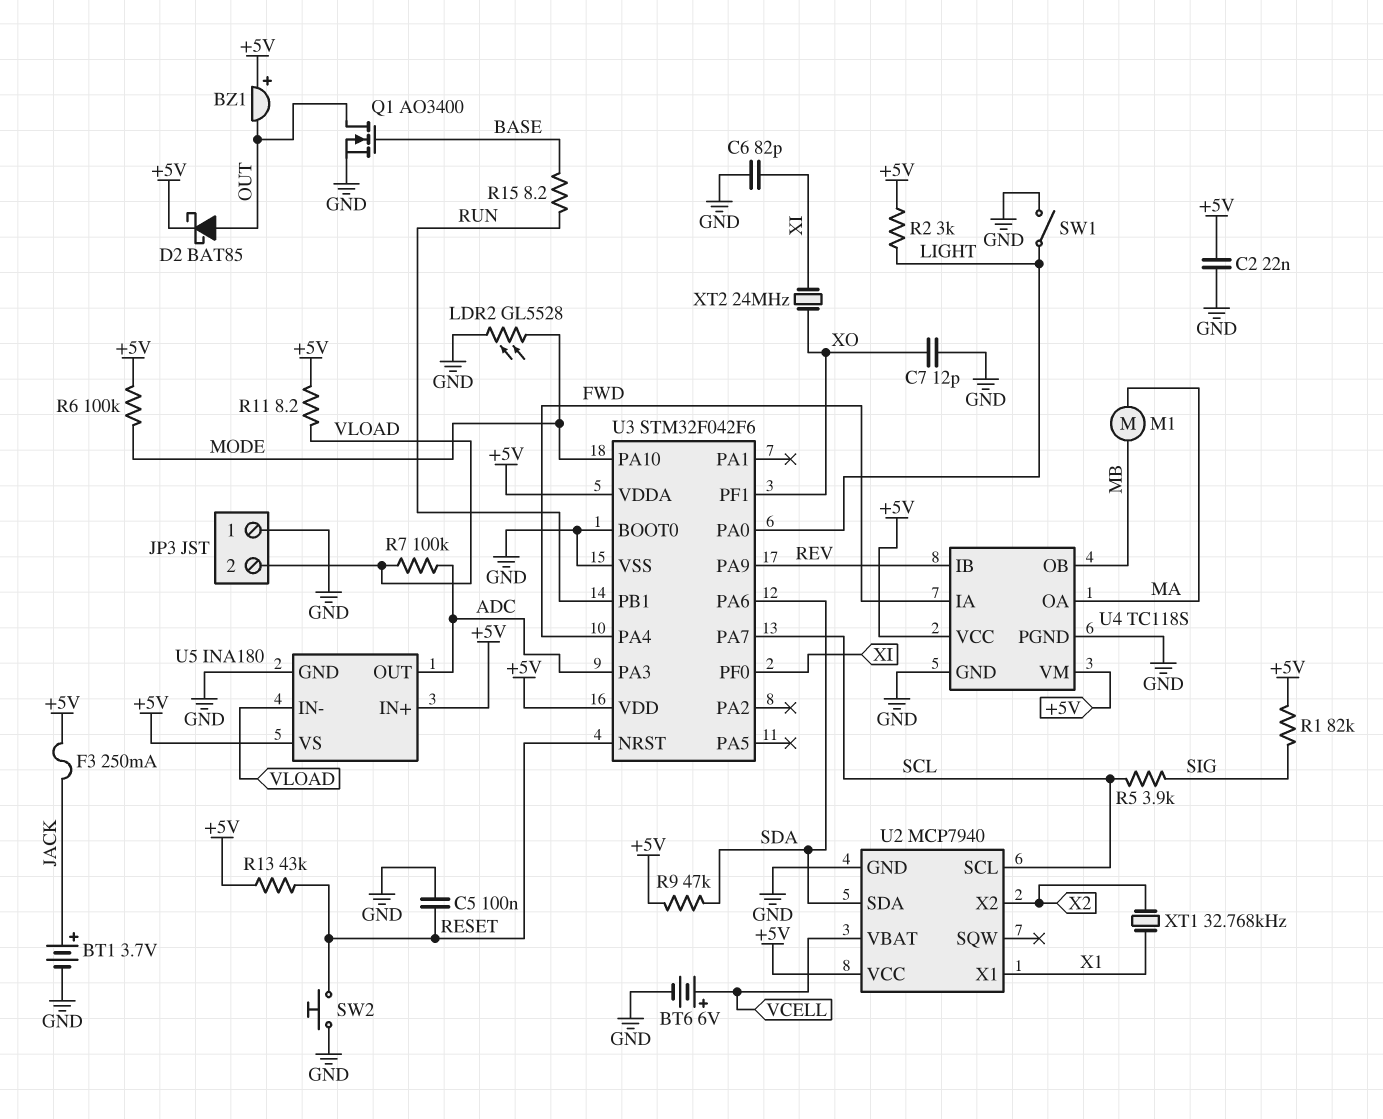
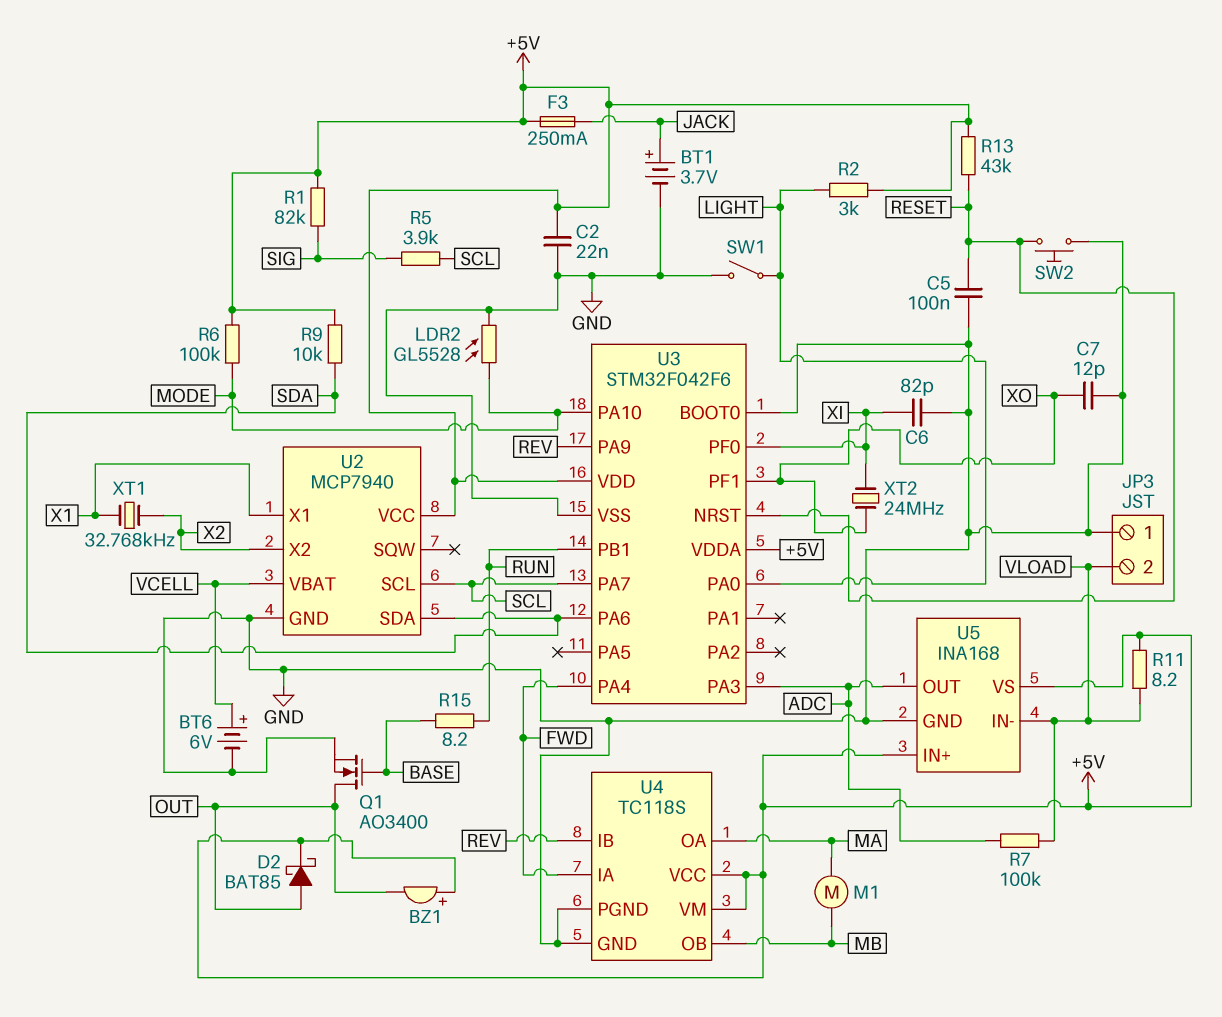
R9: 47k (+5V, SDA) -> 10k (+5V, SDA)
U5: INA180 -> INA168

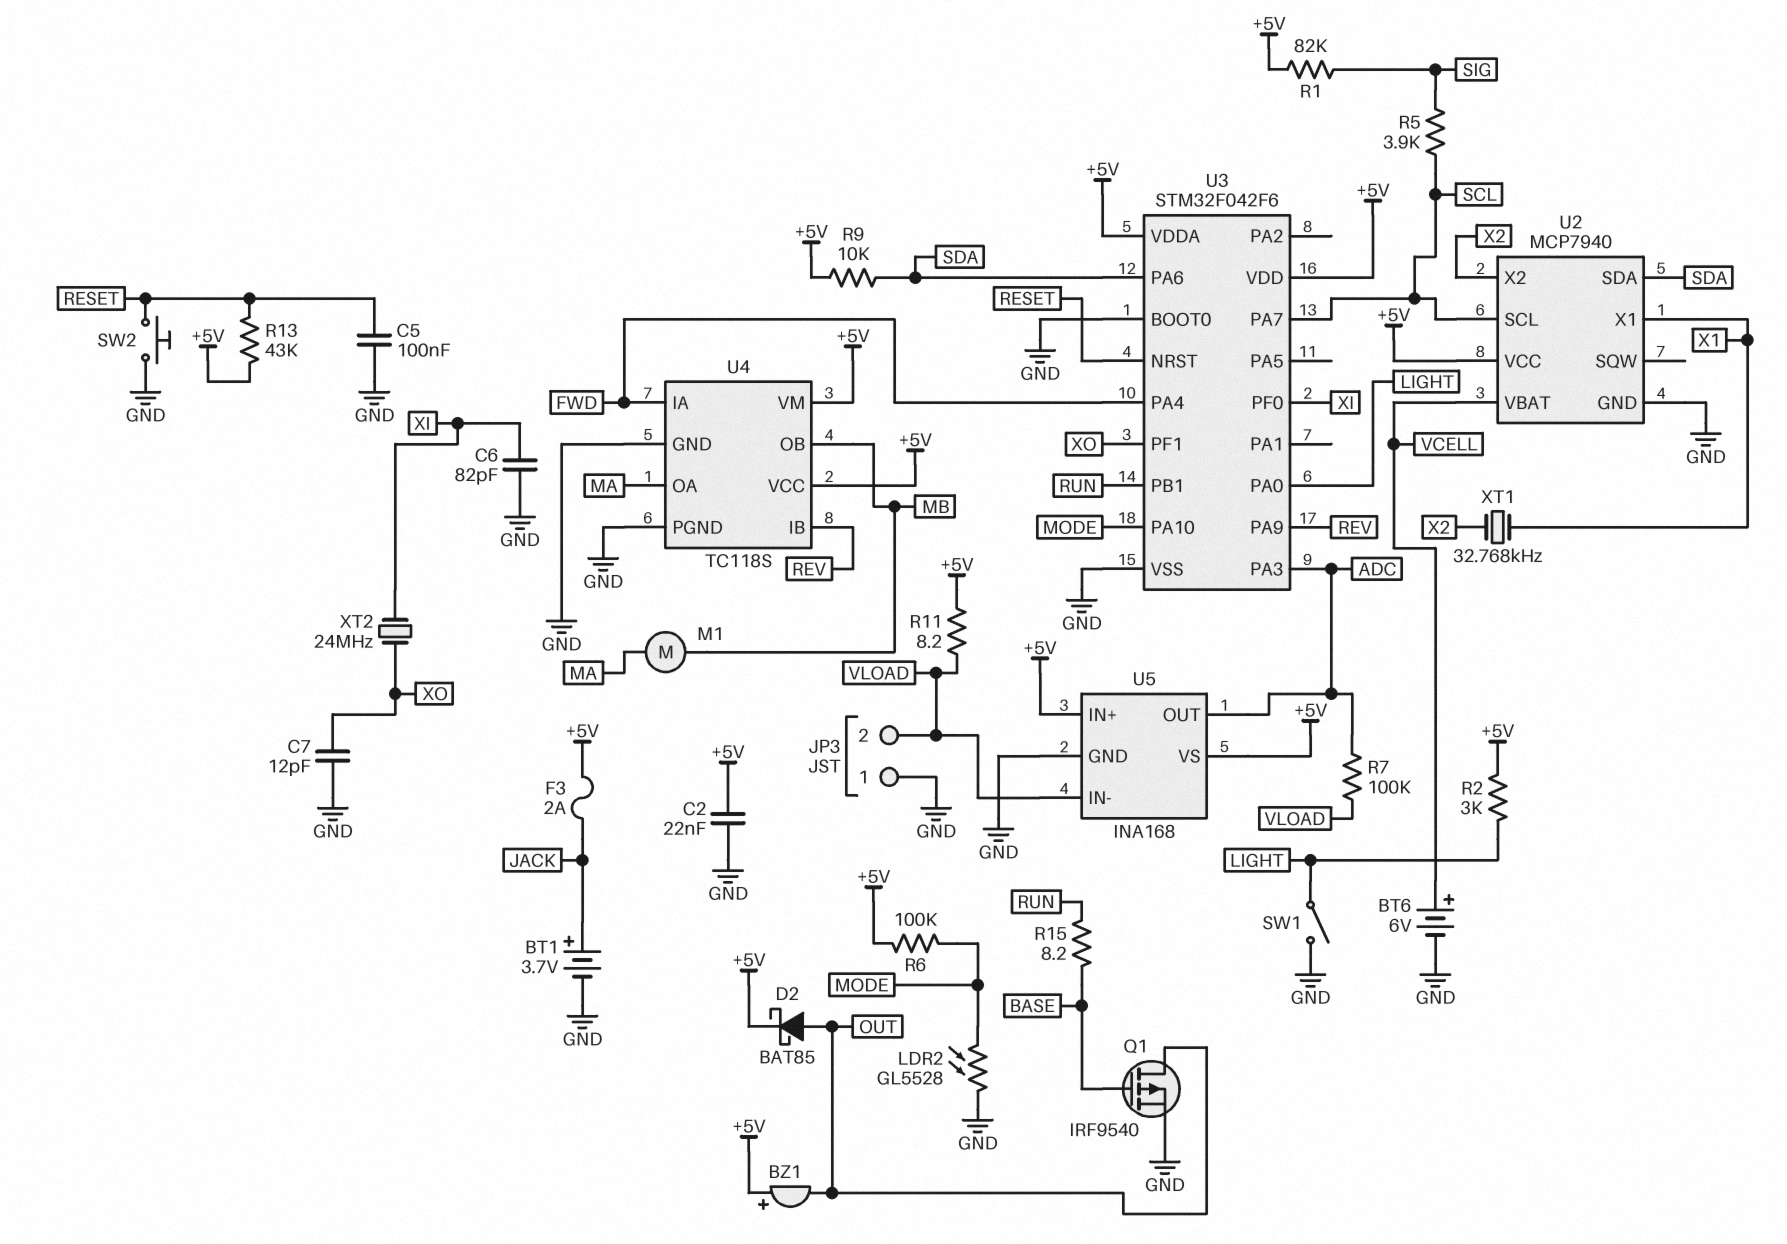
F3: 250mA (+5V, JACK) -> 2A (+5V, JACK)
Q1: NMOS AO3400 (G BASE, D OUT, S GND) -> PMOS IRF9540 (G BASE, D OUT, S GND)

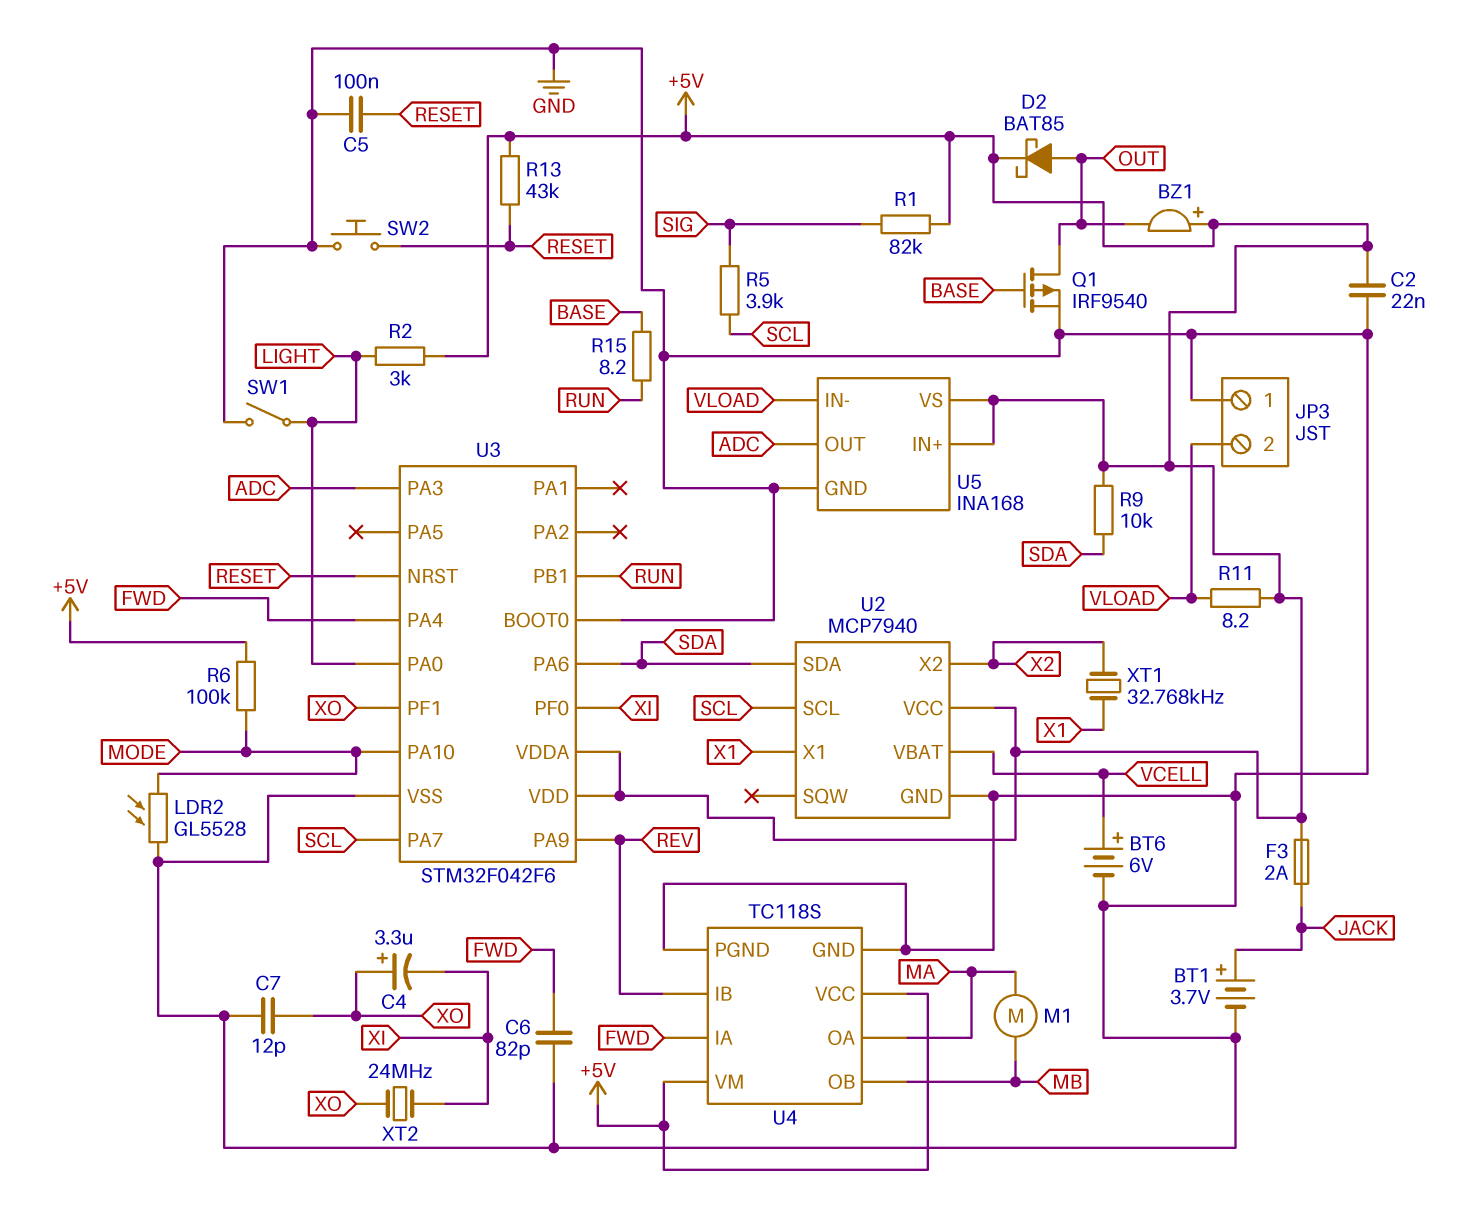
C4: none -> 3.3uF (plus XO, minus XI)
C6: 82pF (GND, XI) -> 82pF (FWD, GND)
R7: 100k (ADC, VLOAD) -> none

